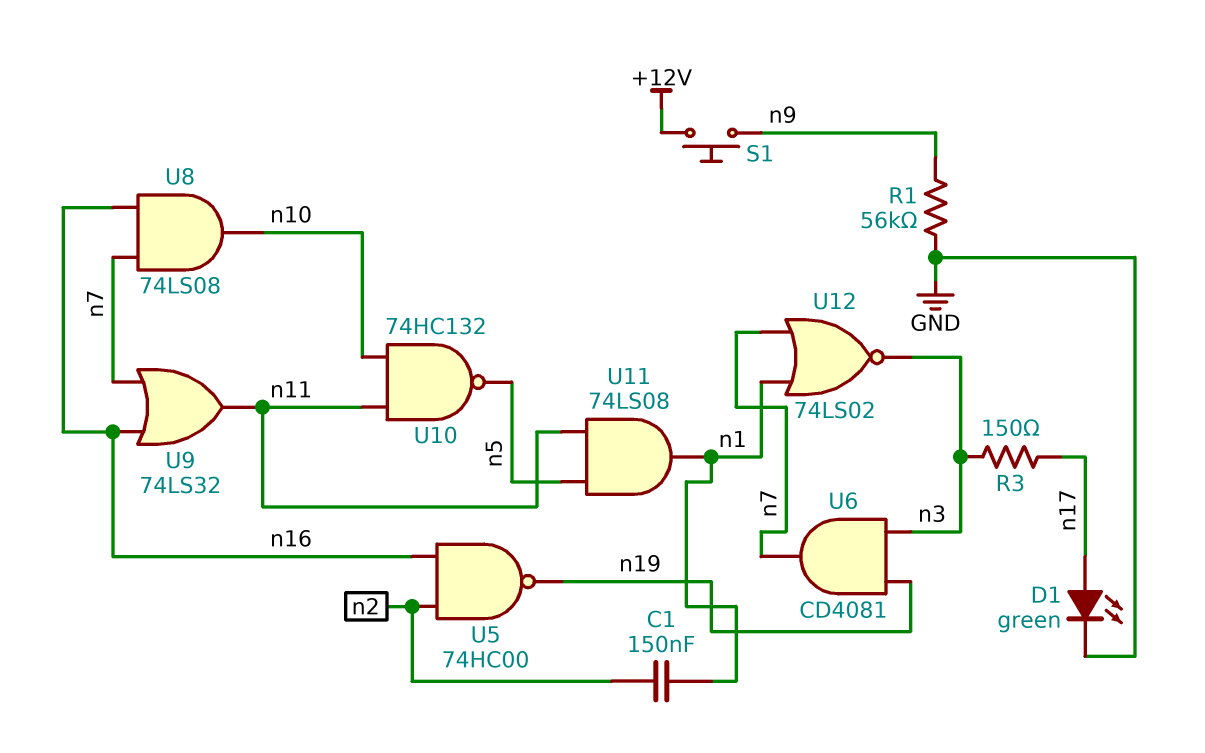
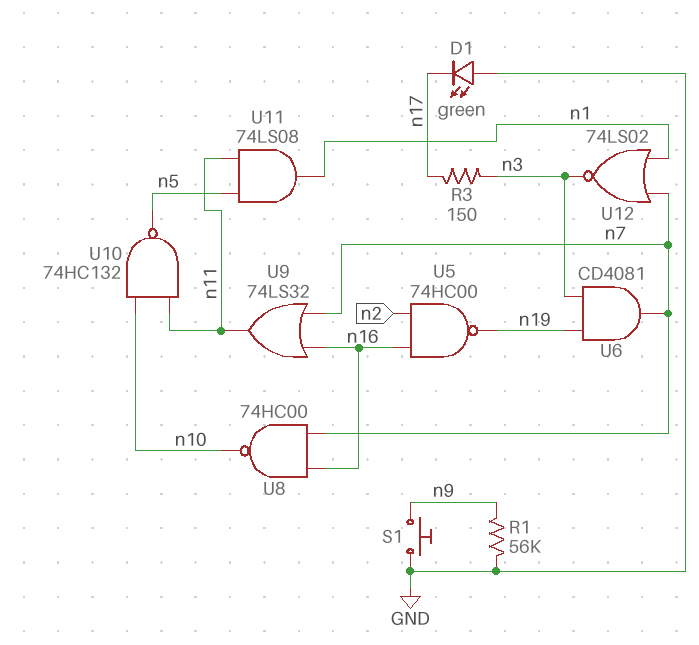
C1: 150nF (n1, n2) -> none
D1: LED green (A n17, K GND) -> LED green (A GND, K n17)
S1: button (+12V, n9) -> button (GND, n9)
U8: AND 74LS08 (in n7, in n16, out n10) -> NAND 74HC00 (in n7, in n16, out n10)

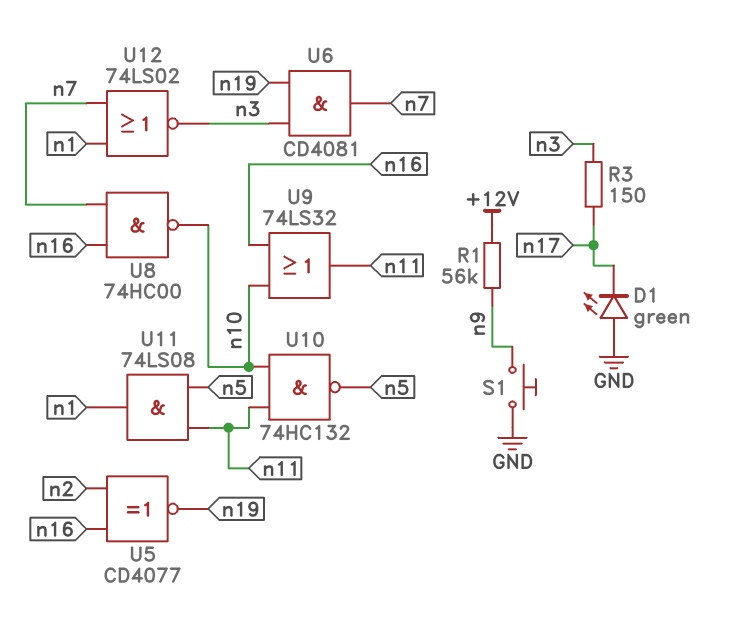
R1: 56k (GND, n9) -> 56k (+12V, n9)
U5: NAND 74HC00 (in n2, in n16, out n19) -> XNOR CD4077 (in n2, in n16, out n19)
U9: OR 74LS32 (in n7, in n16, out n11) -> OR 74LS32 (in n10, in n16, out n11)

